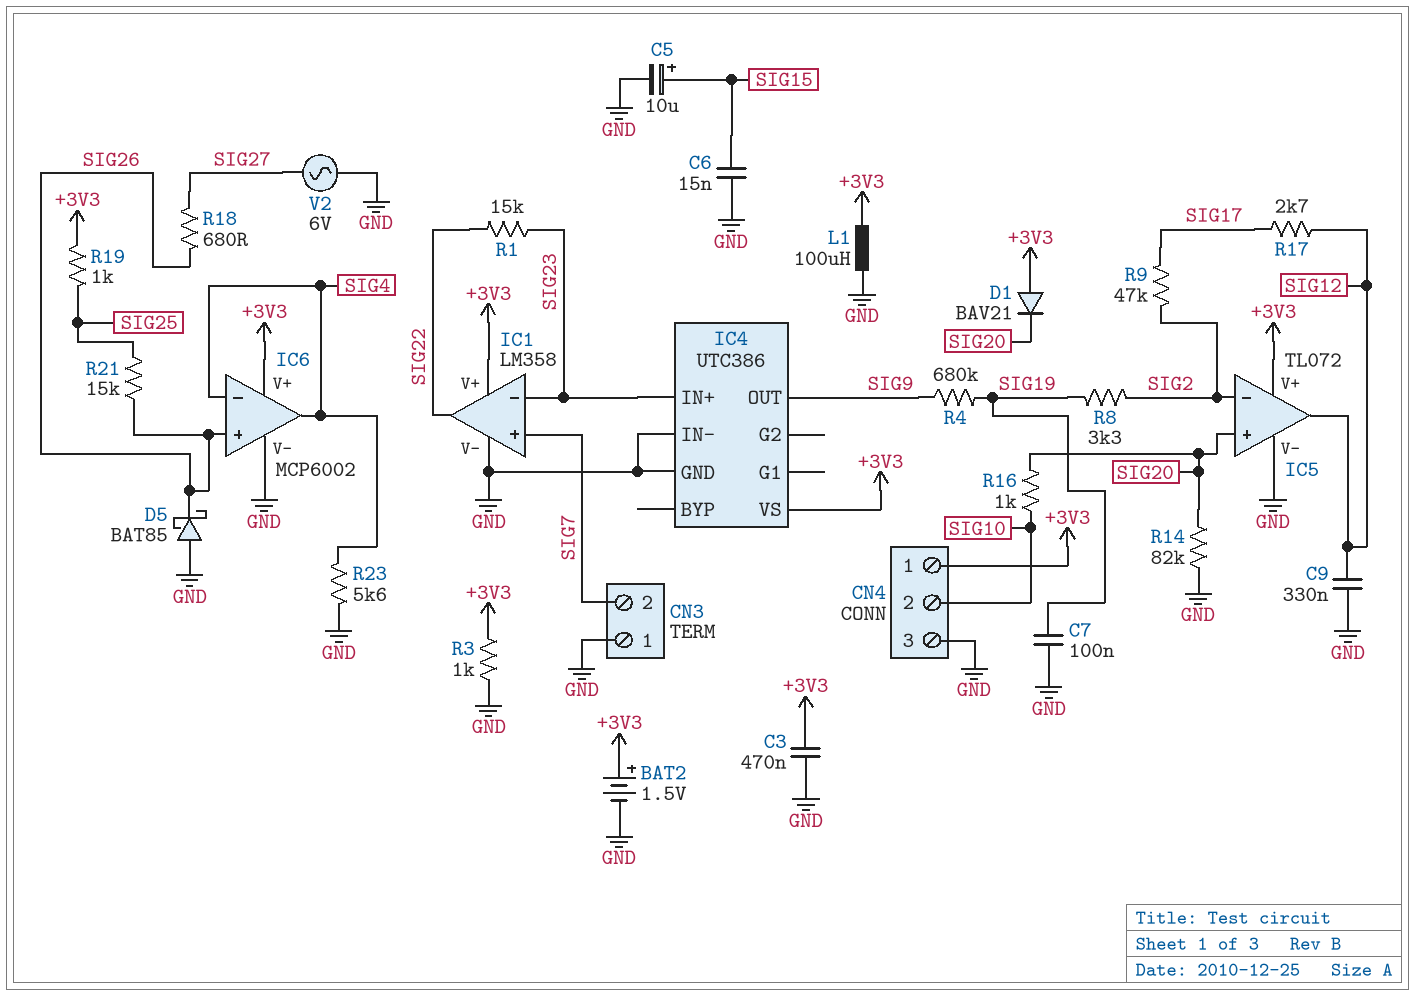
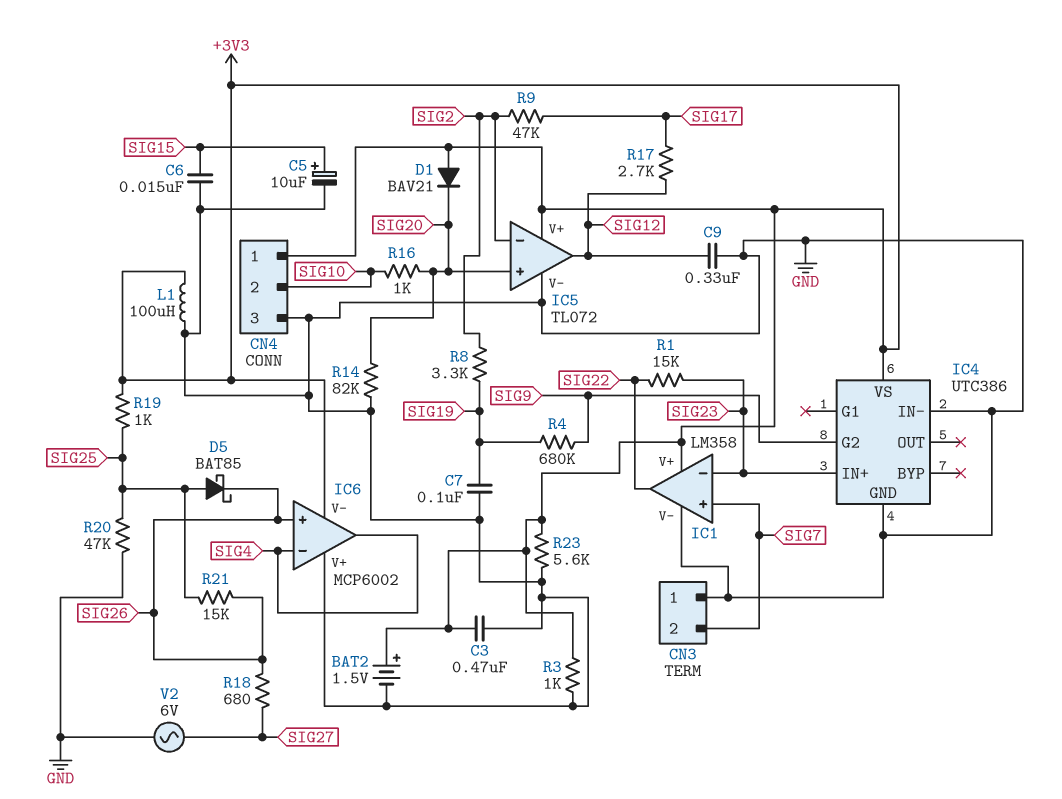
D5: schottky BAT85 (A GND, K SIG26) -> schottky BAT85 (A SIG25, K SIG26)
IC4 pin G2: none -> SIG9
IC4 pin OUT: SIG9 -> none
IC6 pin V+: +3V3 -> GND
IC6 pin V-: GND -> +3V3
R20: none -> 47k (GND, SIG25)
R23: 5.6k (GND, SIG4) -> 5.6k (+3V3, GND)

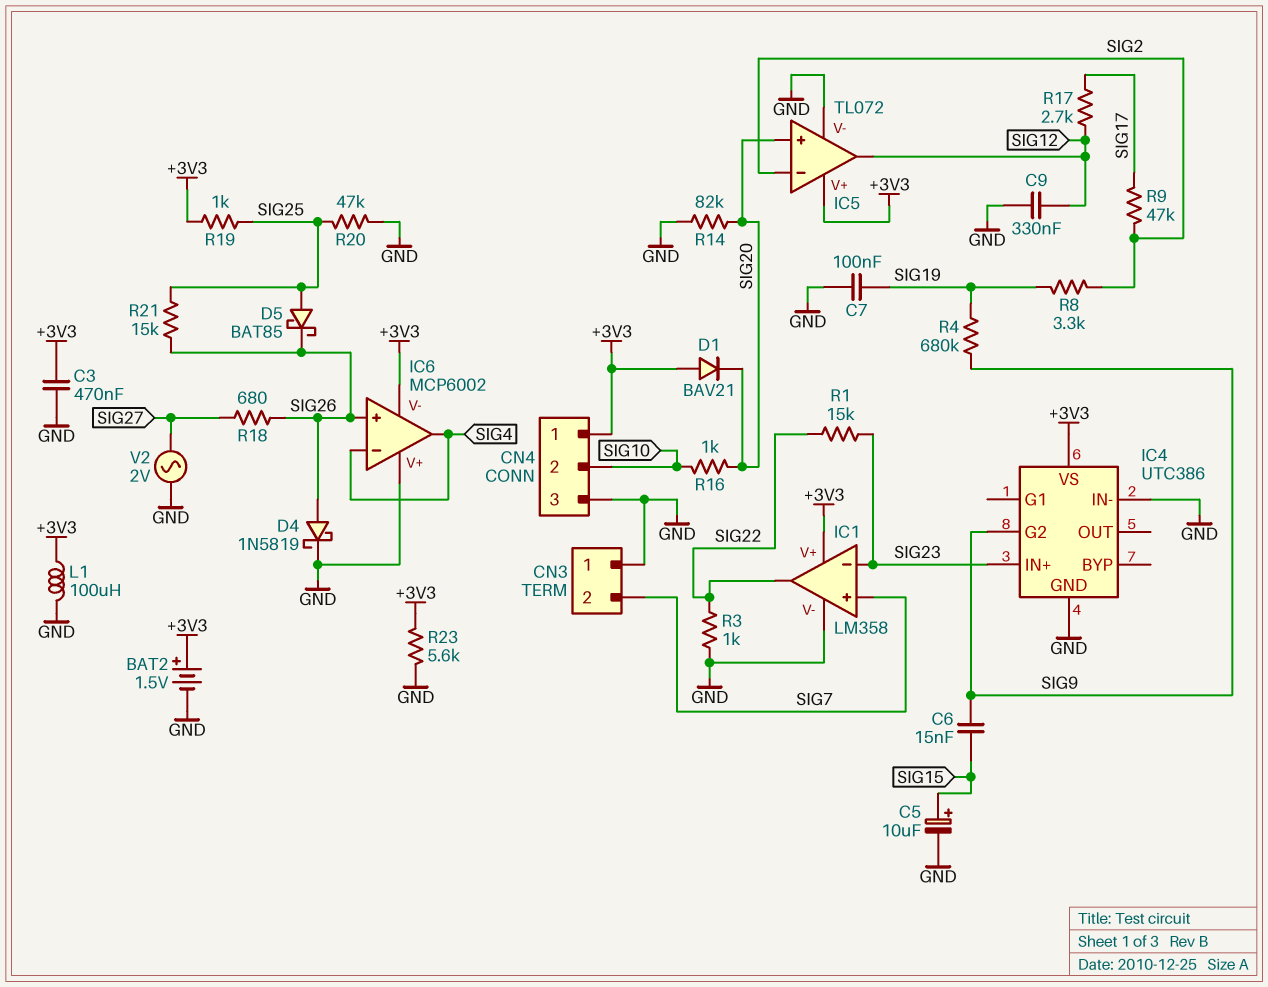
C6: 15nF (GND, SIG15) -> 15nF (SIG9, SIG15)
D4: none -> schottky 1N5819 (A SIG26, K GND)
R3: 1k (+3V3, GND) -> 1k (GND, SIG22)
V2: AC 6V (GND, SIG27) -> AC 2V (GND, SIG27)

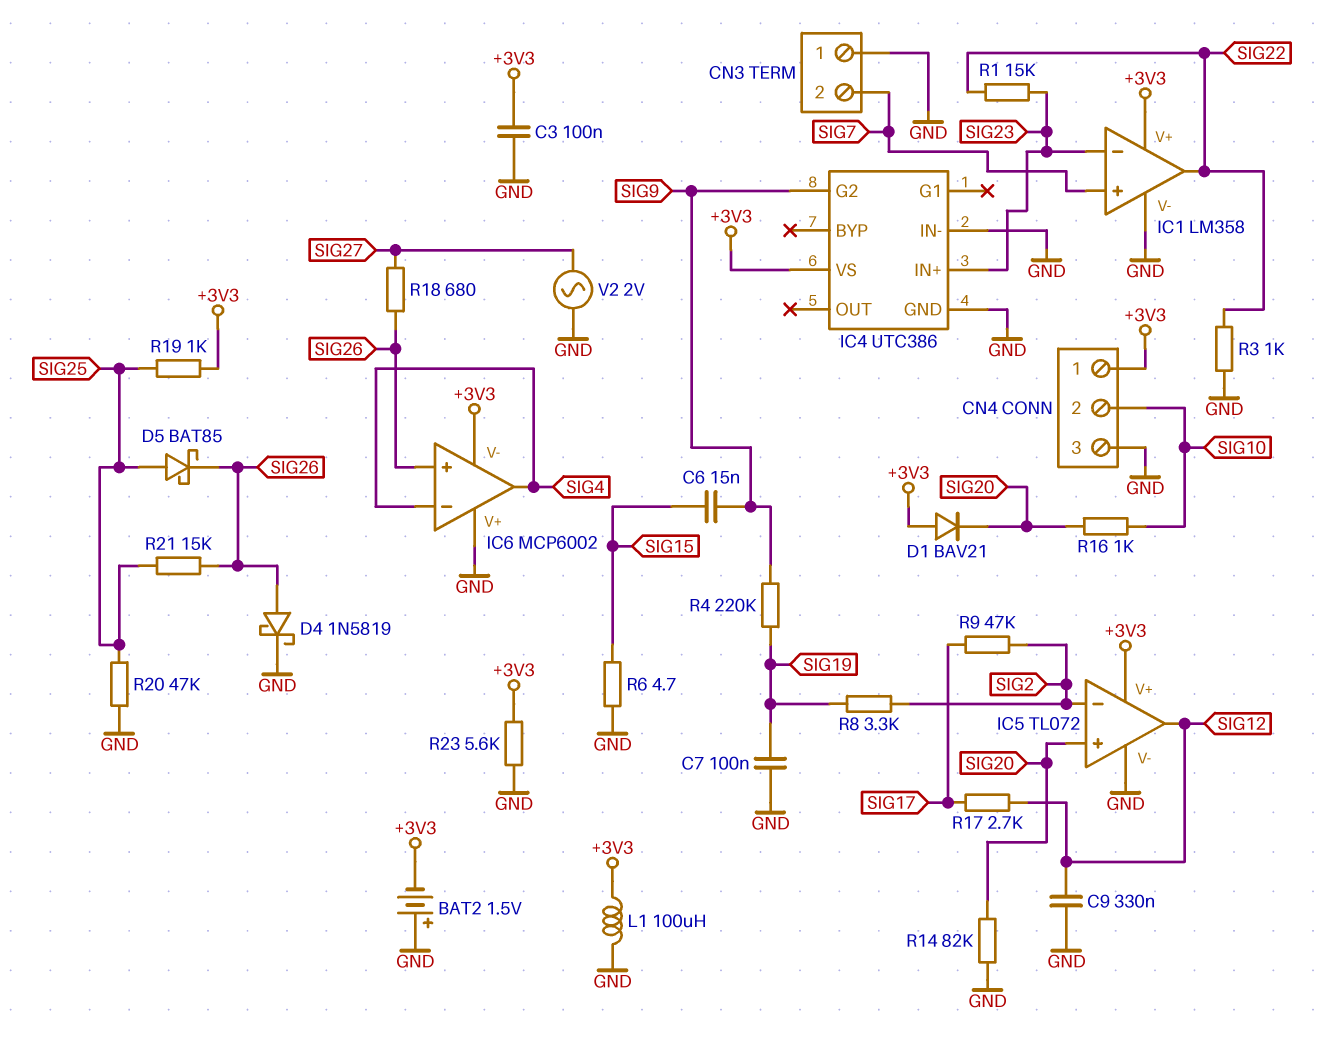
BAT2: 1.5V (plus +3V3, minus GND) -> 1.5V (plus GND, minus +3V3)
C3: 470nF (+3V3, GND) -> 100nF (+3V3, GND)
C5: 10uF (plus SIG15, minus GND) -> none
R4: 680k (SIG9, SIG19) -> 220k (SIG9, SIG19)
R6: none -> 4.7 (GND, SIG15)

